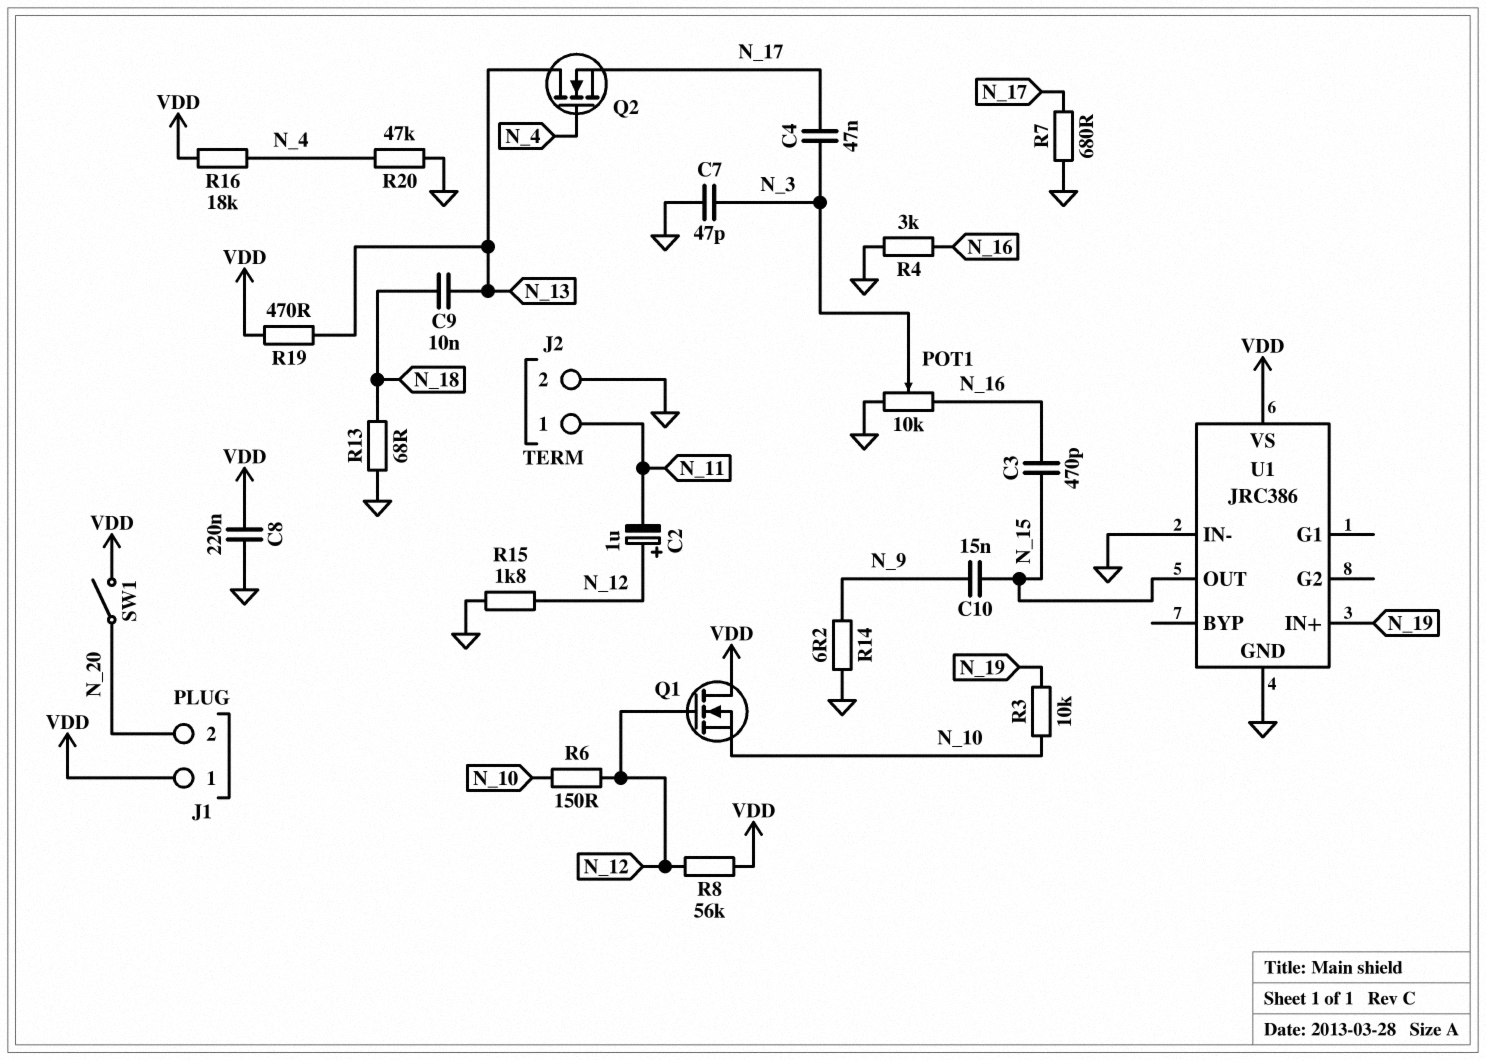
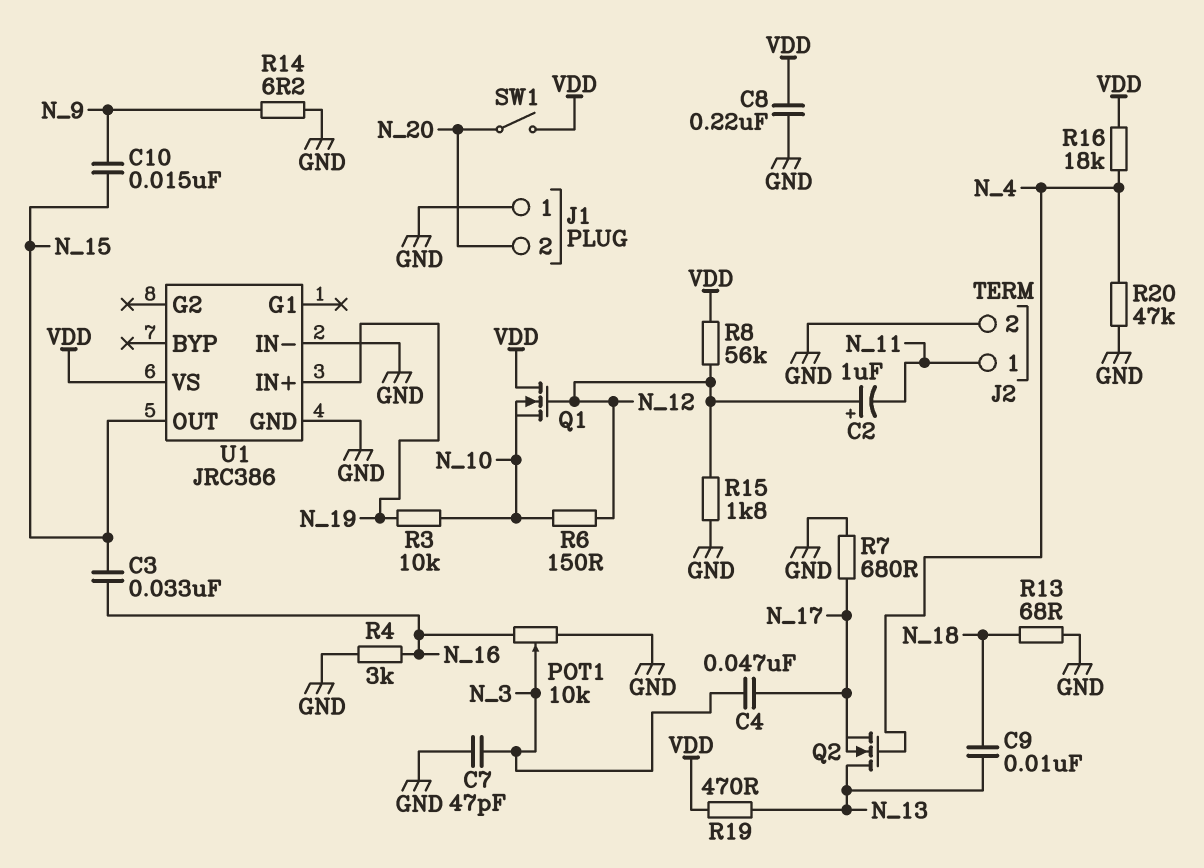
C3: 470pF (N_15, N_16) -> 33nF (N_15, N_16)
J1 pin 1: VDD -> GND

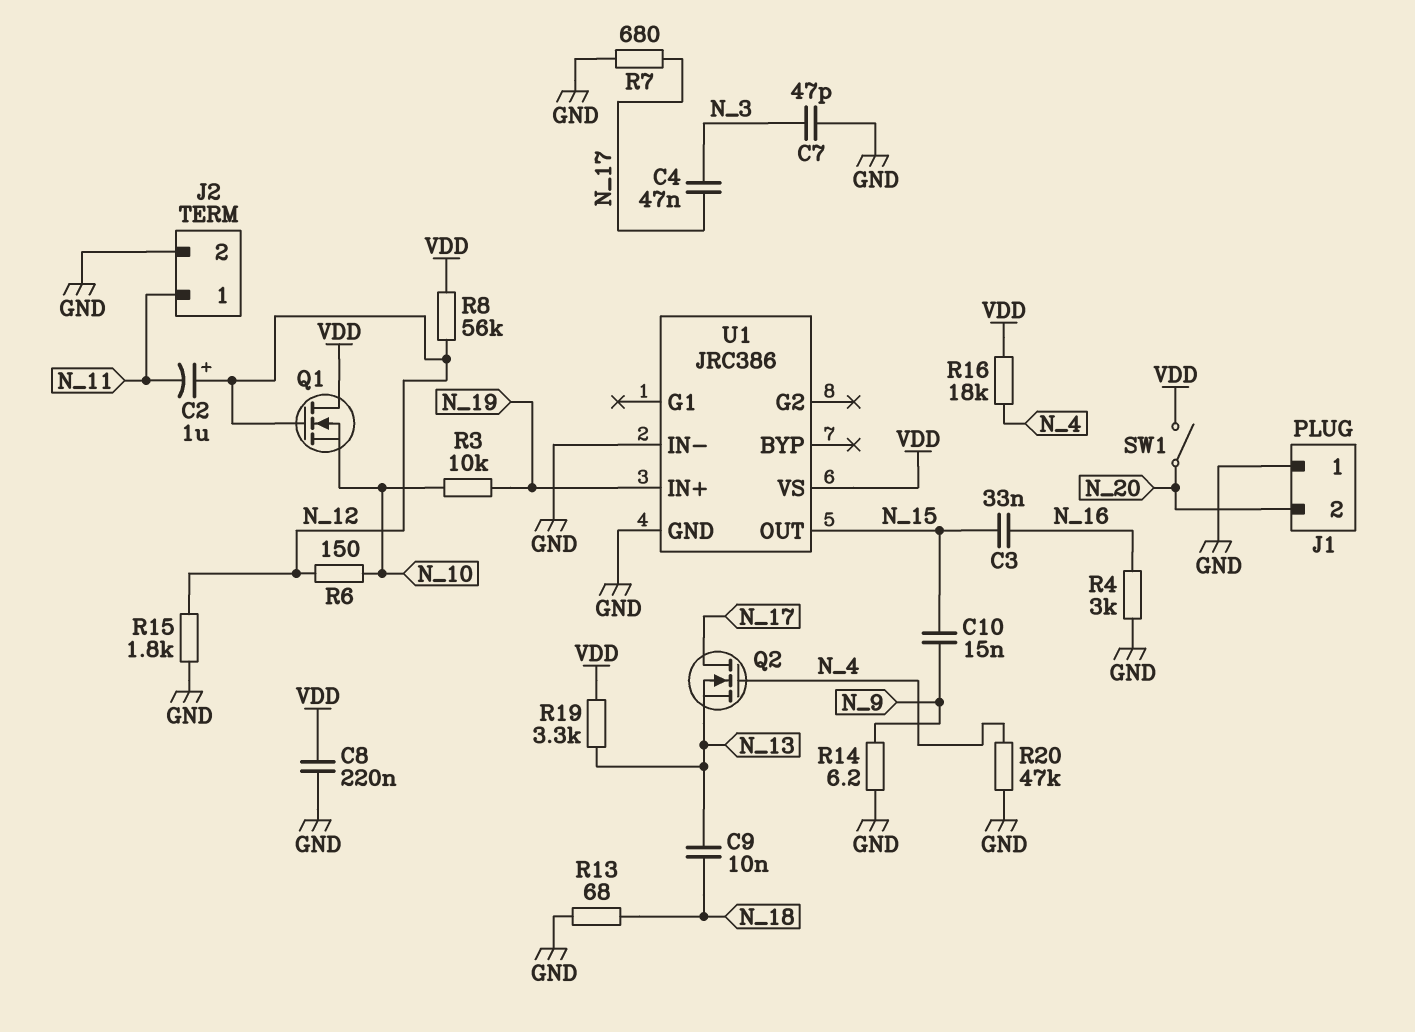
POT1: 10k (GND, N_16, wiper N_3) -> none
Q2: NMOS (G N_4, D N_13, S N_17) -> NMOS (G N_4, D N_17, S N_13)
R19: 470 (N_13, VDD) -> 3.3k (N_13, VDD)

